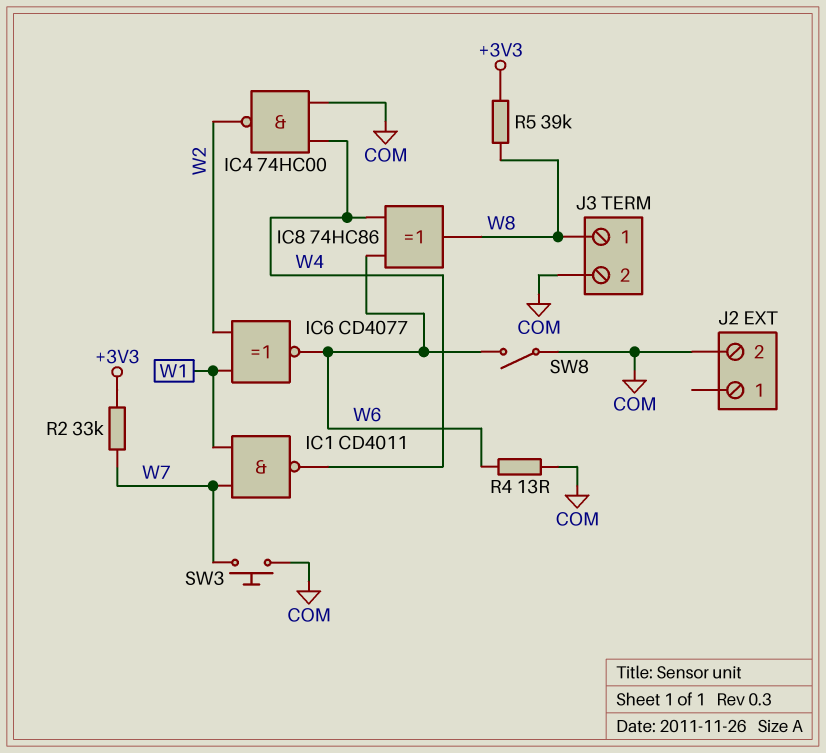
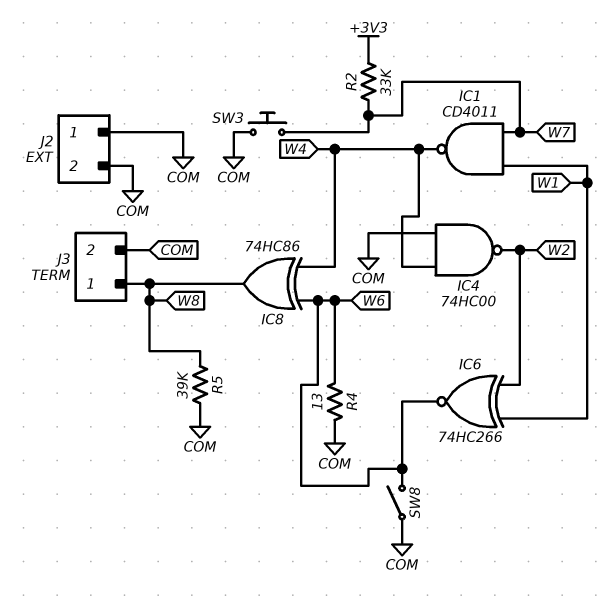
IC6: XNOR CD4077 (in W1, in W2, out W6) -> XNOR 74HC266 (in W1, in W2, out W6)
J2 pin 1: none -> COM
R5: 39k (+3V3, W8) -> 39k (COM, W8)

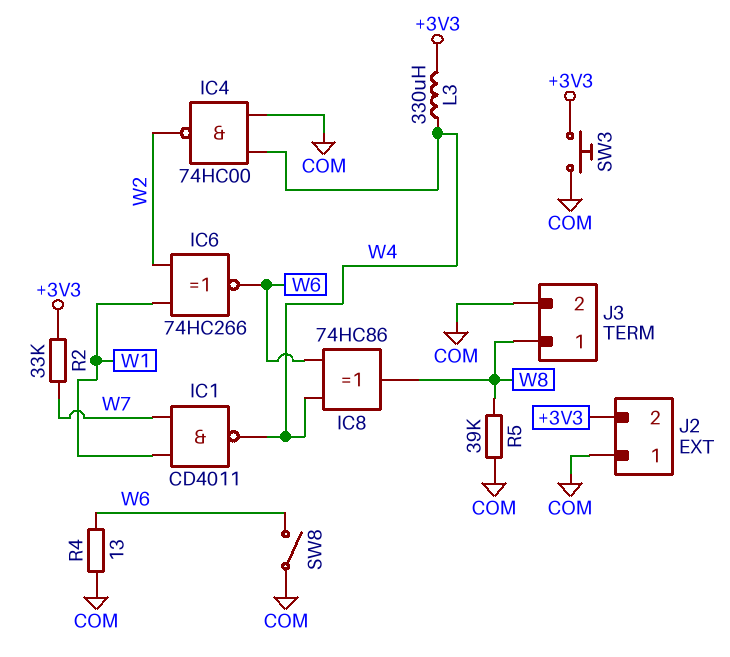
J2 pin 2: COM -> +3V3
L3: none -> 330uH (+3V3, W4)
SW3: button (COM, W7) -> button (+3V3, COM)

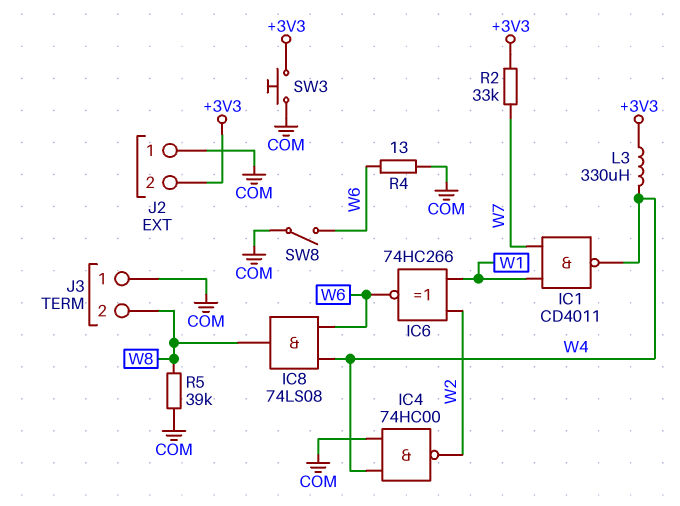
IC8: XOR 74HC86 (in W4, in W6, out W8) -> AND 74LS08 (in W4, in W6, out W8)
J3 pin 1: W8 -> COM
J3 pin 2: COM -> W8

